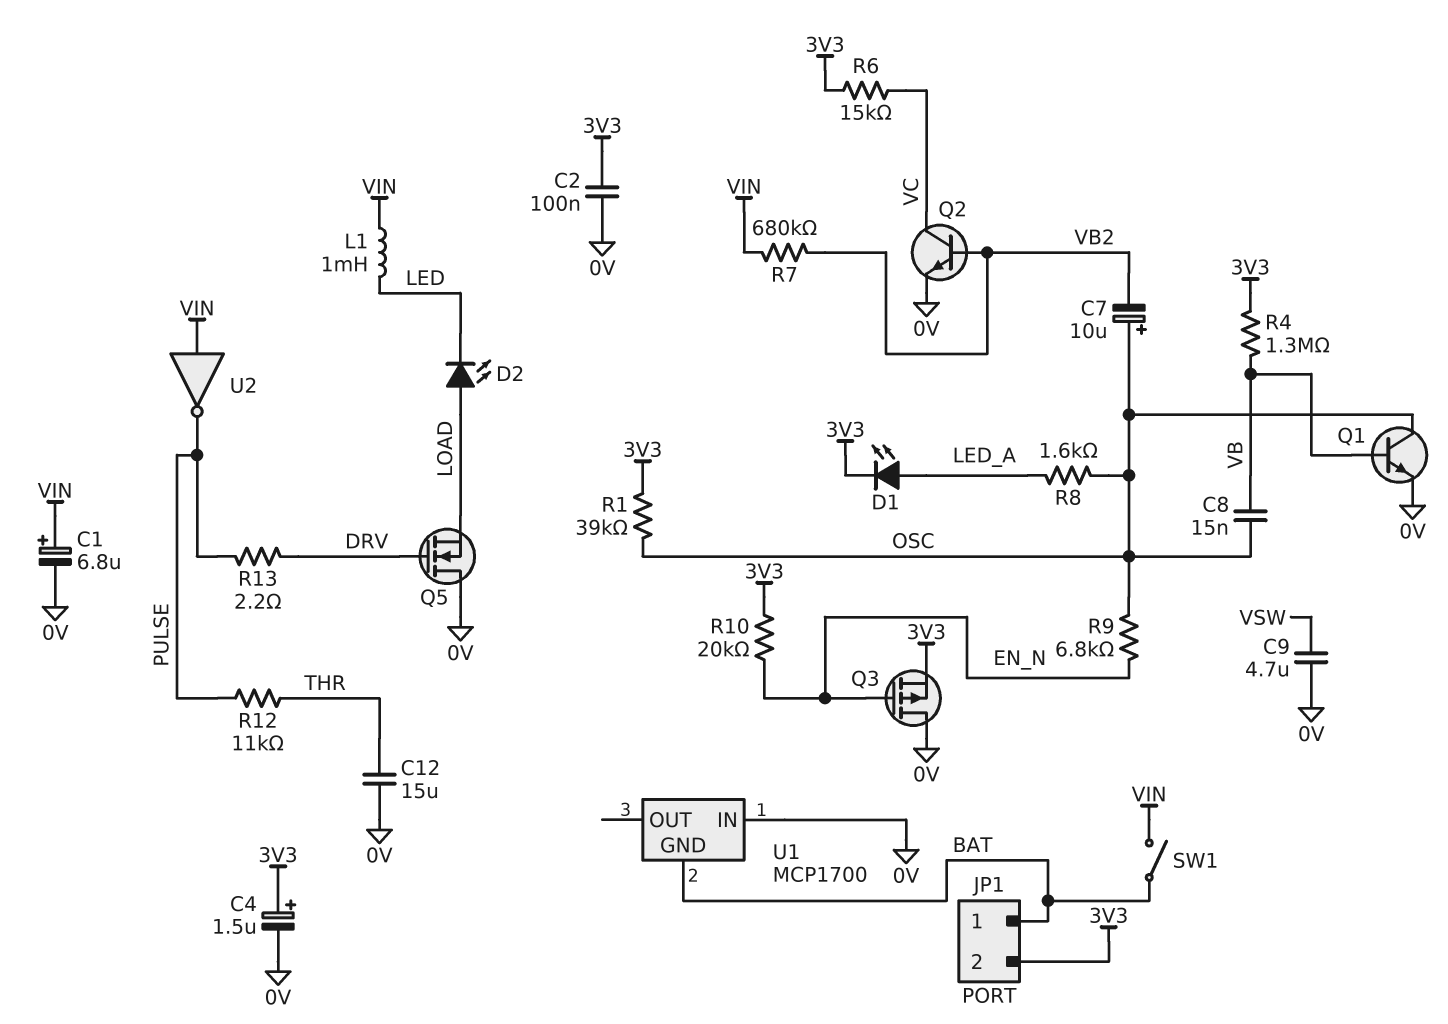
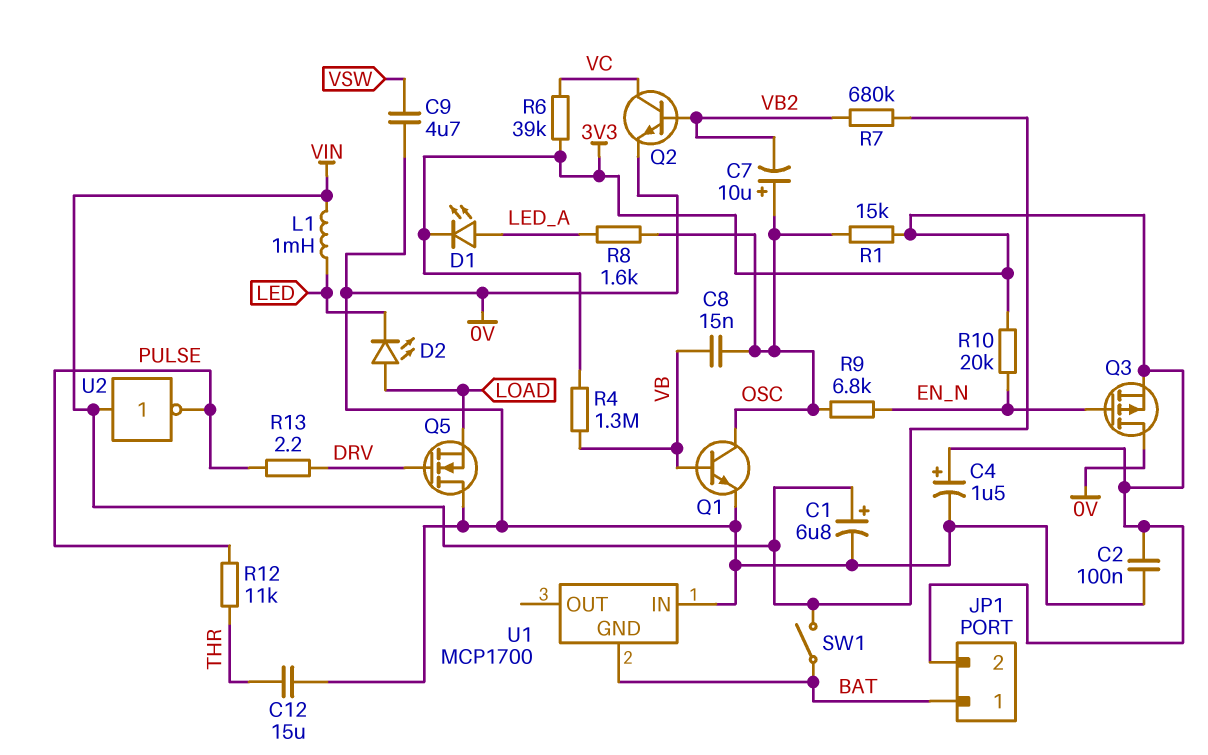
R1: 39k (3V3, OSC) -> 15k (3V3, OSC)
R6: 15k (3V3, VC) -> 39k (3V3, VC)

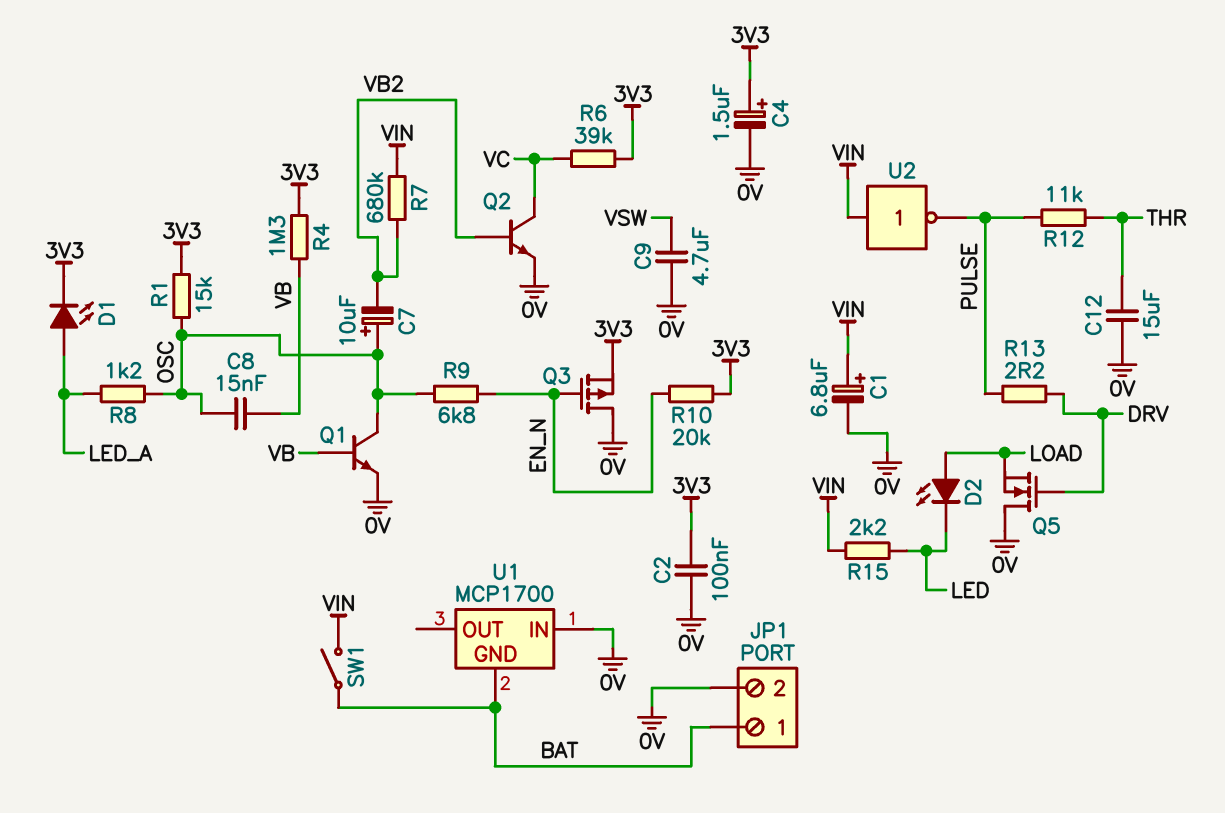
JP1 pin 2: 3V3 -> 0V
L1: 1mH (LED, VIN) -> none
R8: 1.6k (LED_A, OSC) -> 1.2k (LED_A, OSC)
R15: none -> 2.2k (LED, VIN)

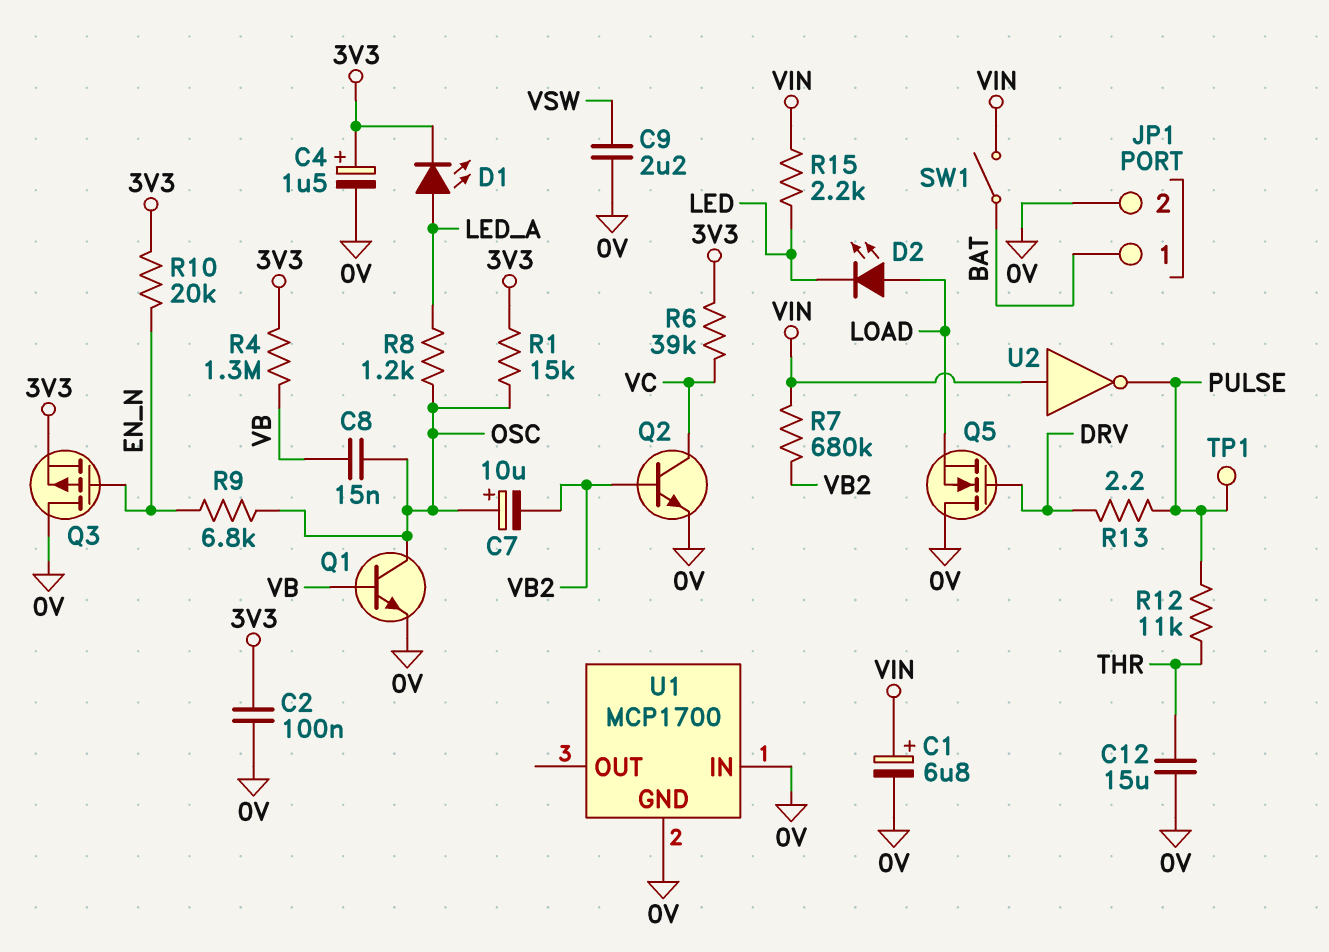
C9: 4.7uF (0V, VSW) -> 2.2uF (0V, VSW)
TP1: none -> test point (PULSE)
U1 pin GND: BAT -> 0V

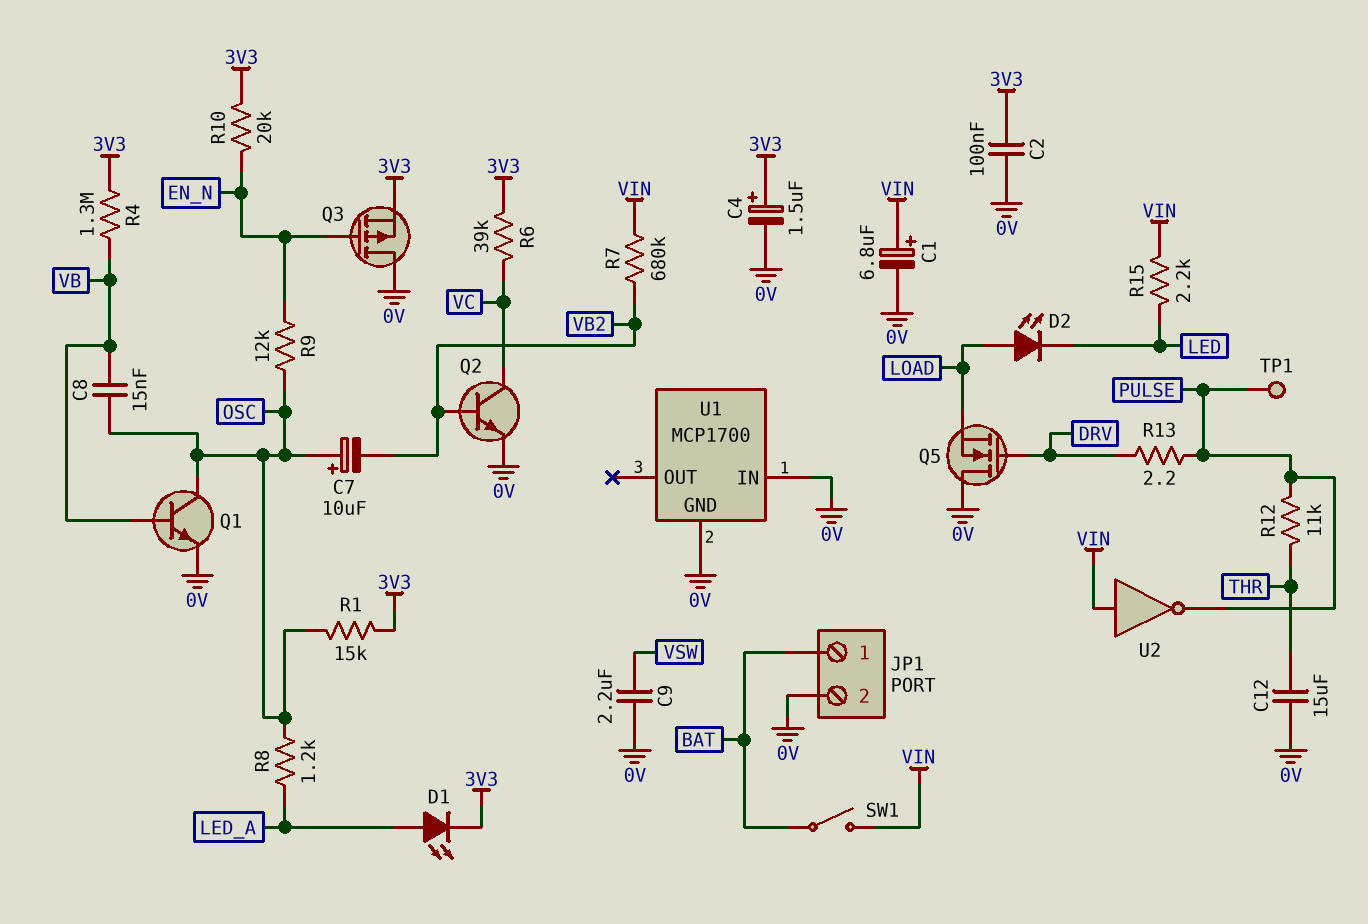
R9: 6.8k (EN_N, OSC) -> 12k (EN_N, OSC)

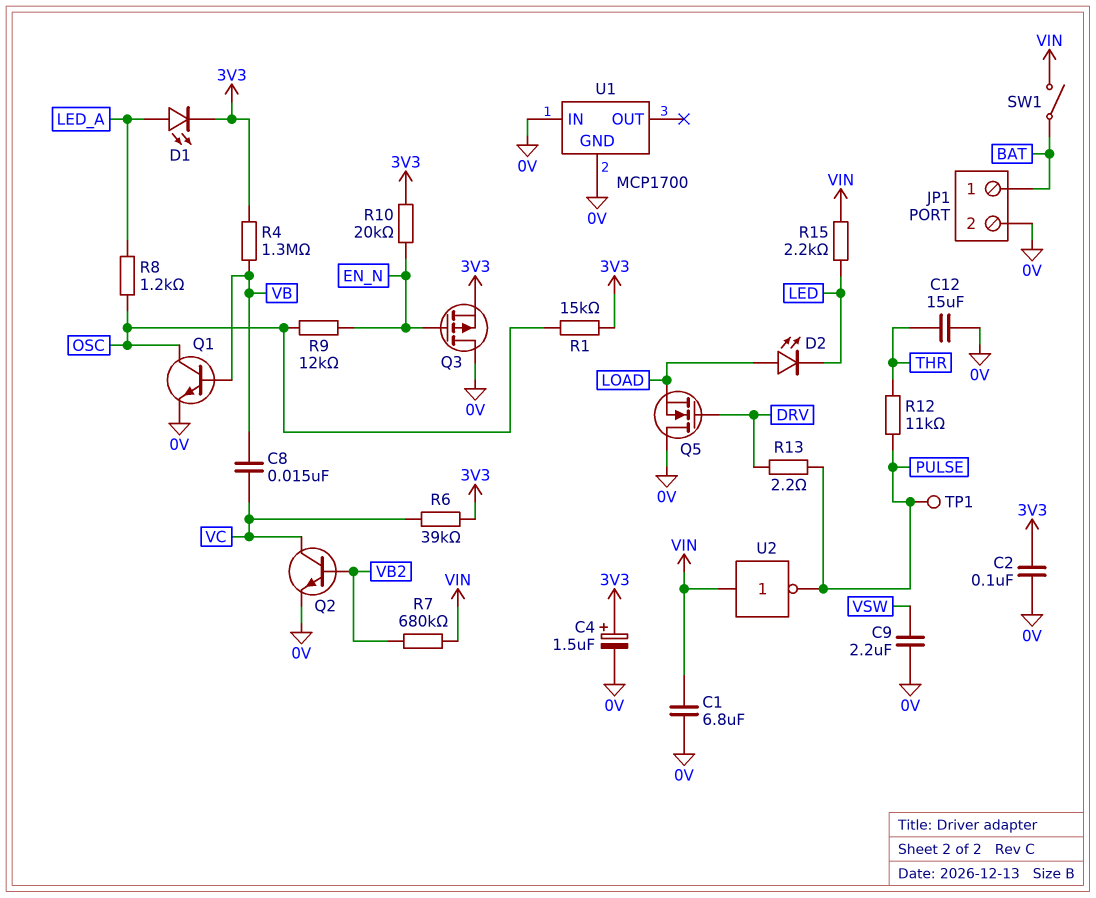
C1: 6.8uF (plus VIN, minus 0V) -> 6.8uF (0V, VIN)
C7: 10uF (plus OSC, minus VB2) -> none
C8: 15nF (OSC, VB) -> 15nF (VB, VC)

